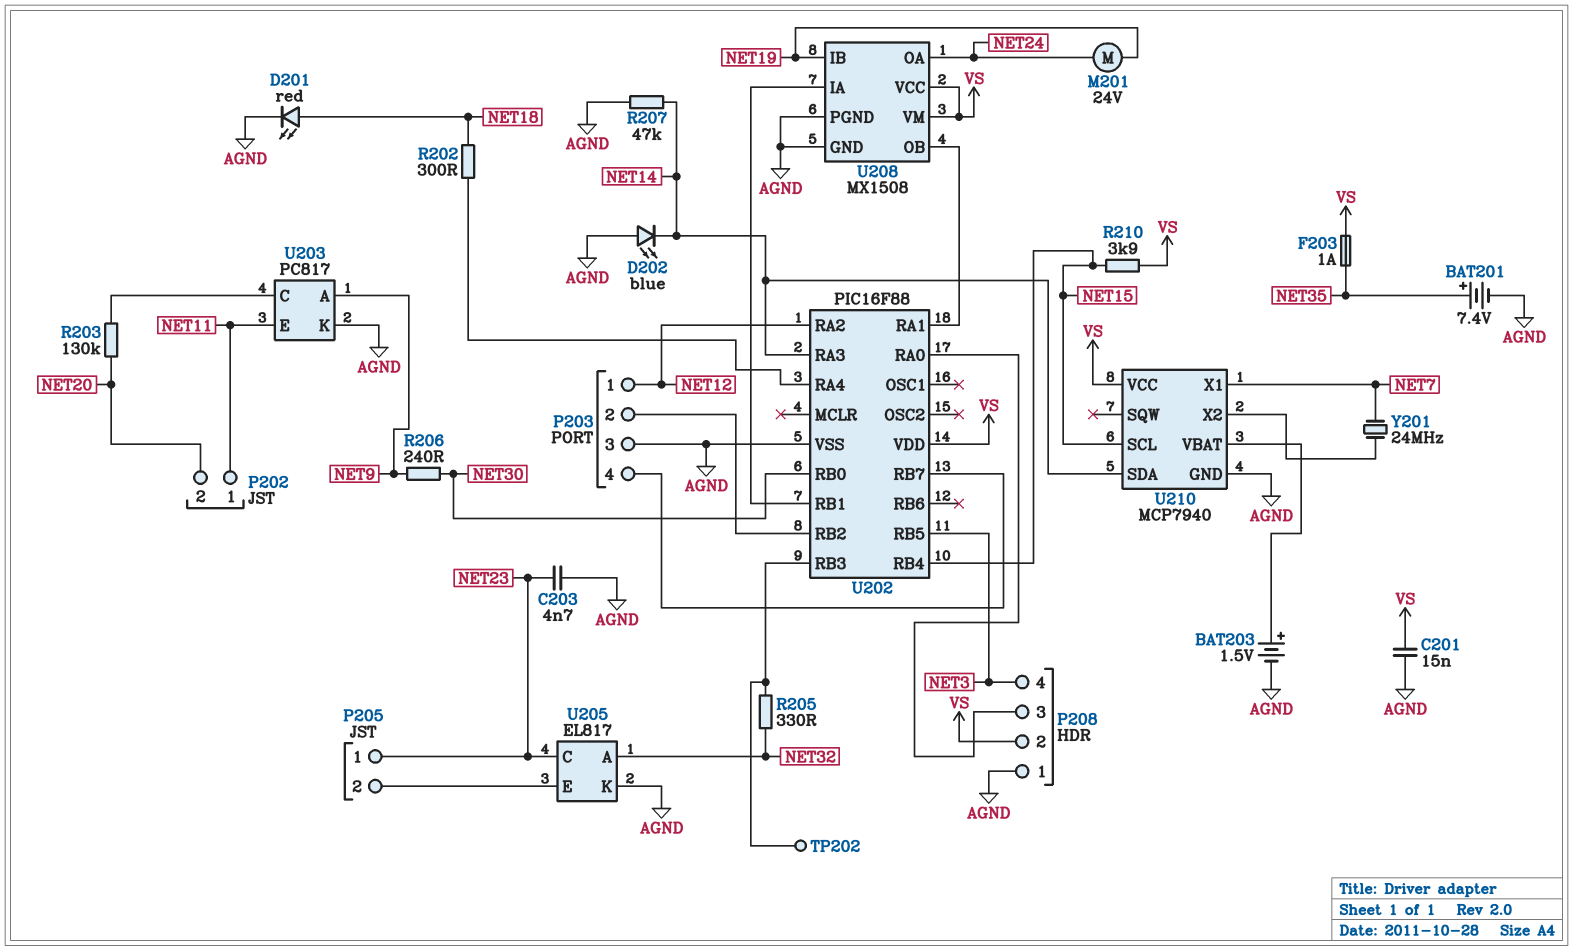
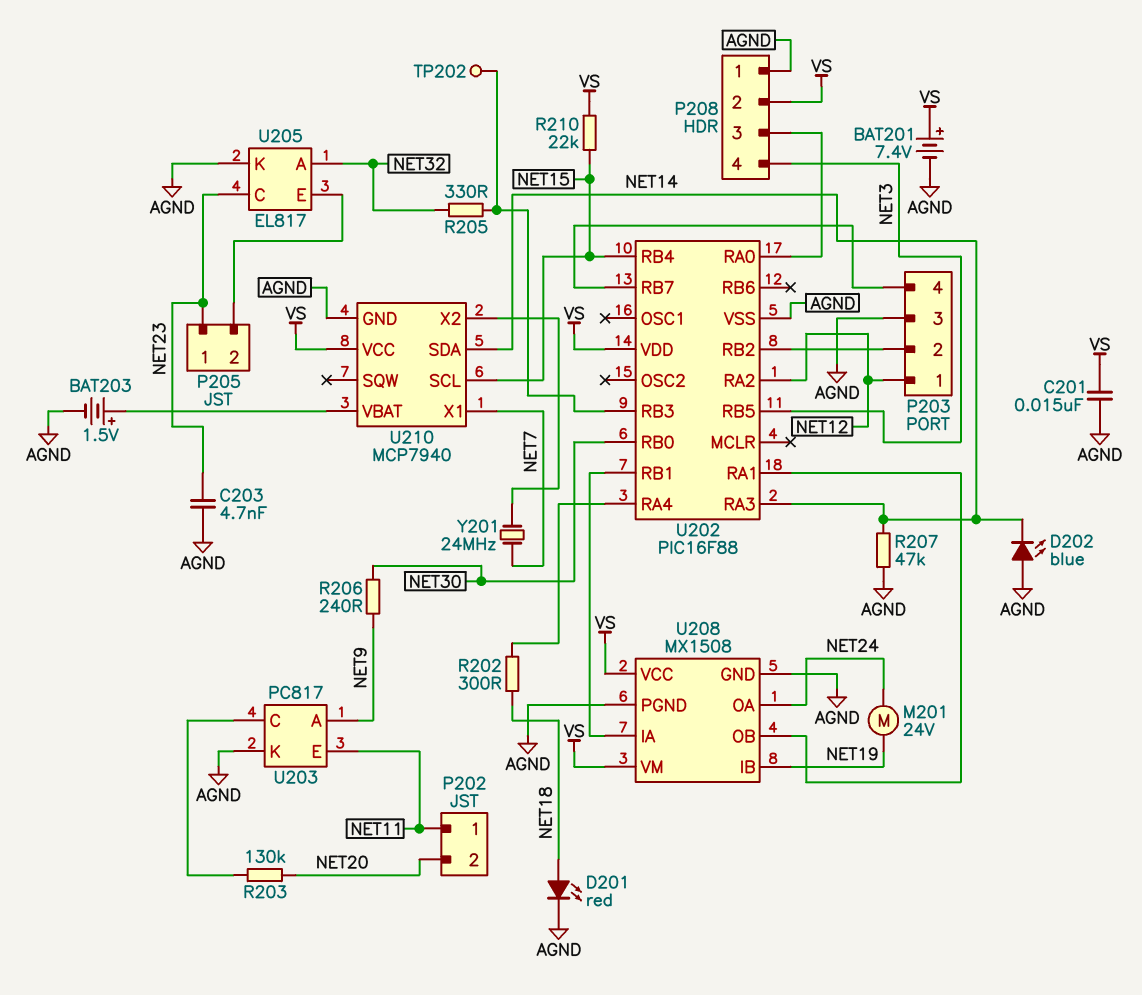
BAT201: 7.4V (plus NET35, minus AGND) -> 7.4V (plus VS, minus AGND)
F203: 1A (NET35, VS) -> none
R210: 3.9k (NET15, VS) -> 22k (NET15, VS)

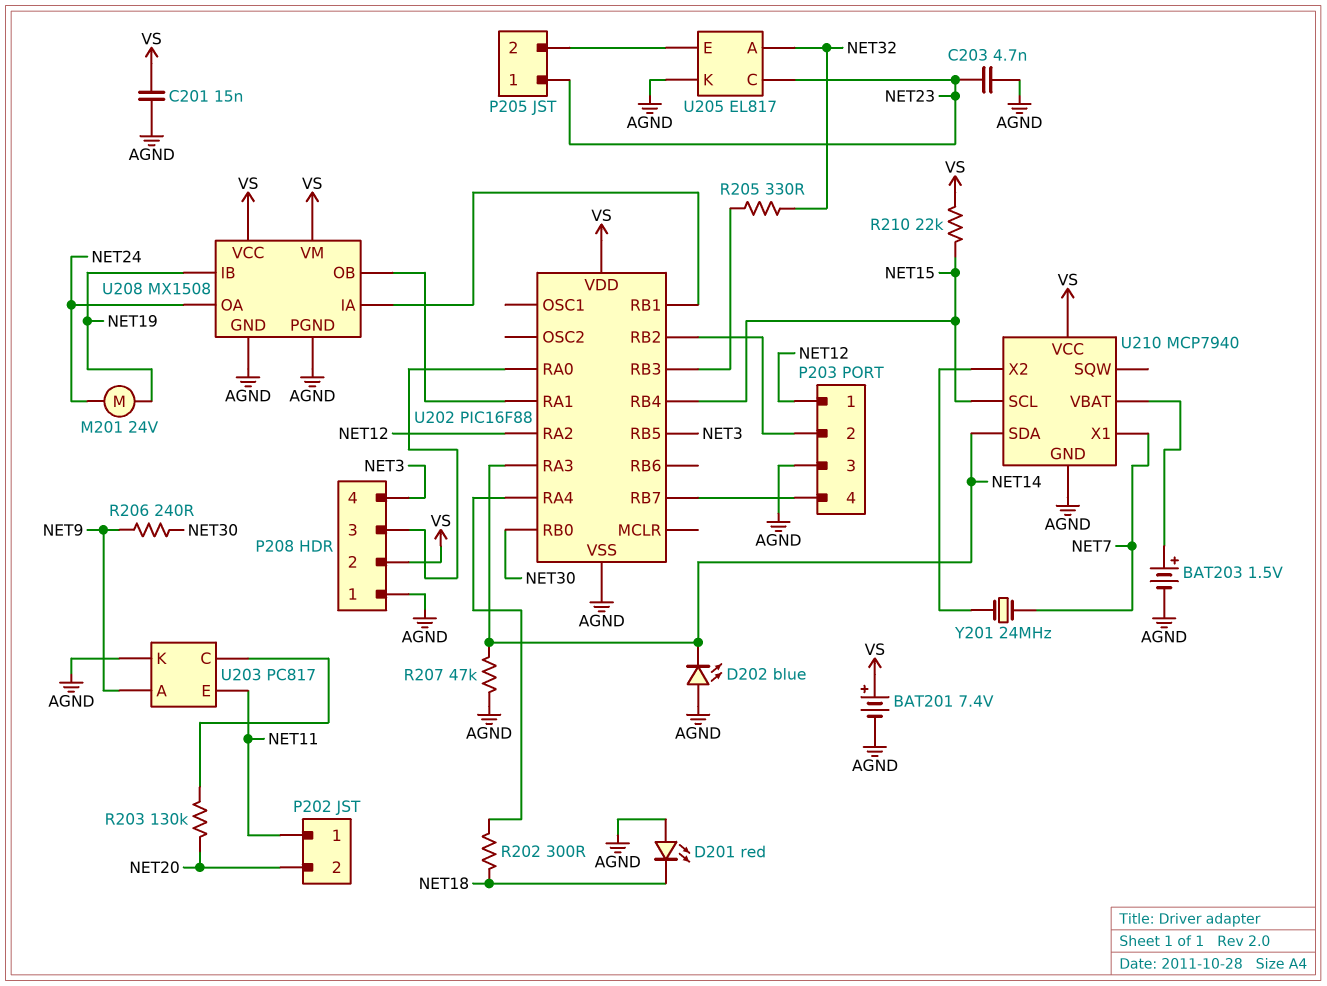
D201: LED red (A NET18, K AGND) -> LED red (A AGND, K NET18)
TP202: test point (U202/RB3) -> none

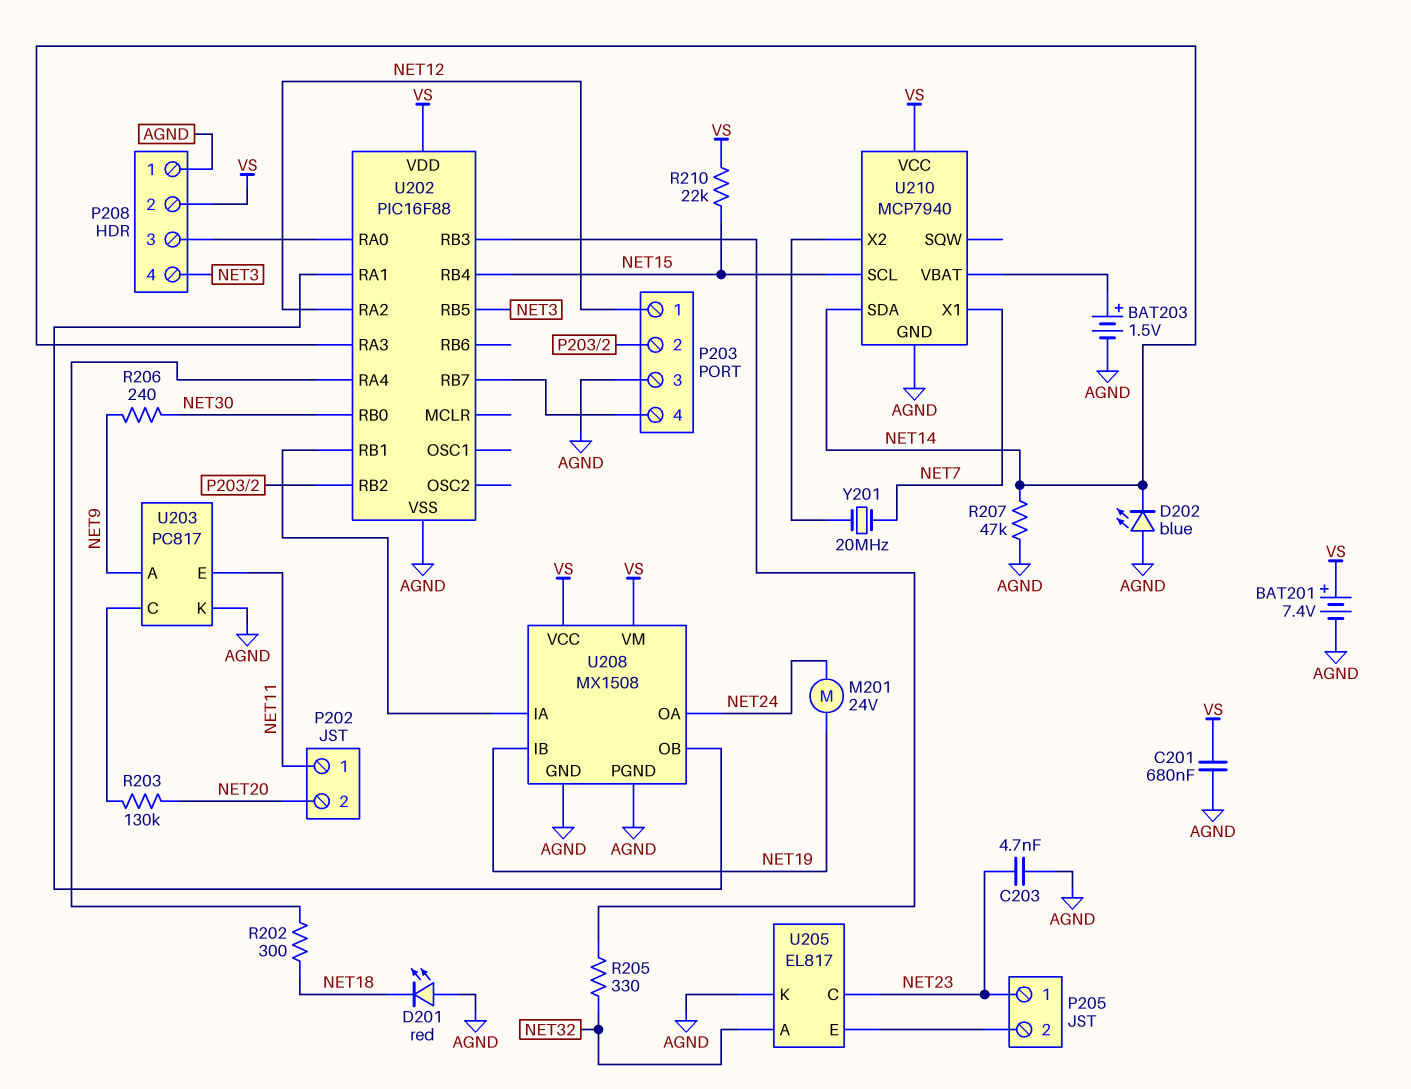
C201: 15nF (AGND, VS) -> 680nF (AGND, VS)
Y201: 24MHz (NET7, U210/X2) -> 20MHz (NET7, U210/X2)

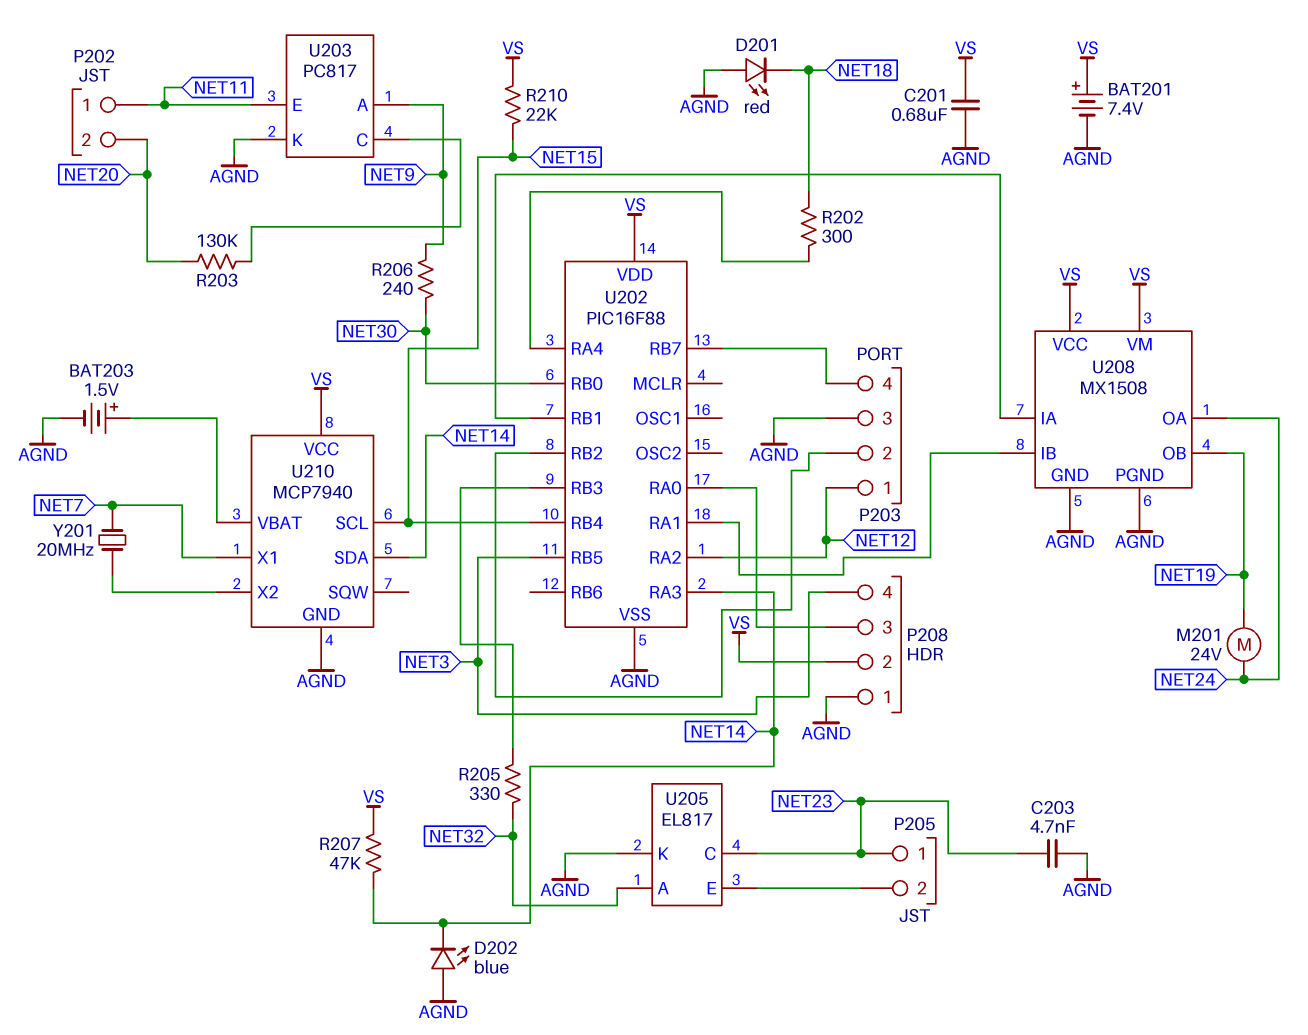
R207: 47k (AGND, NET14) -> 47k (NET14, VS)
U208 pin IB: NET19 -> U202/RA1
U208 pin OB: U202/RA1 -> NET19

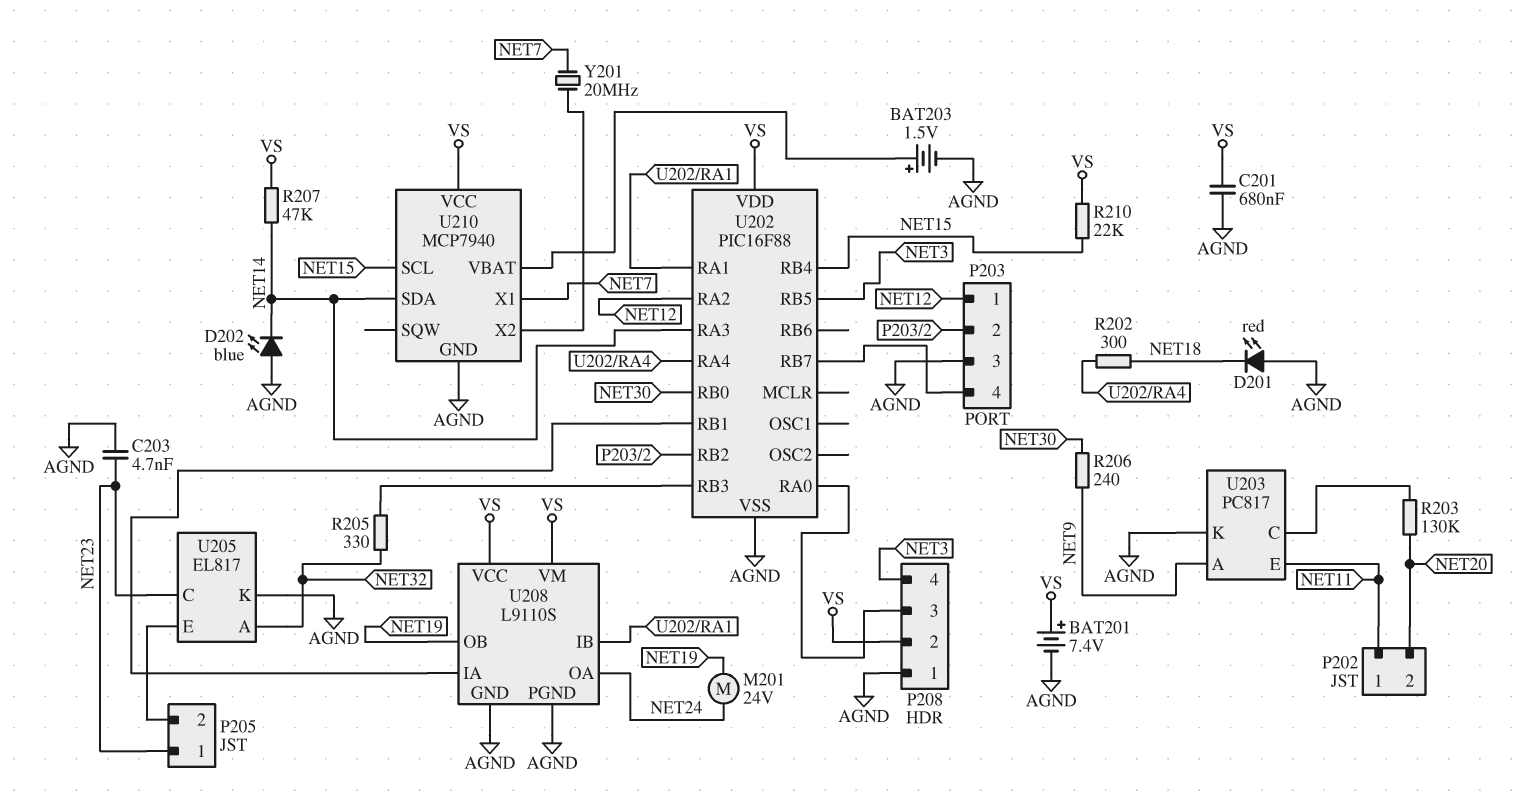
U208: MX1508 -> L9110S

